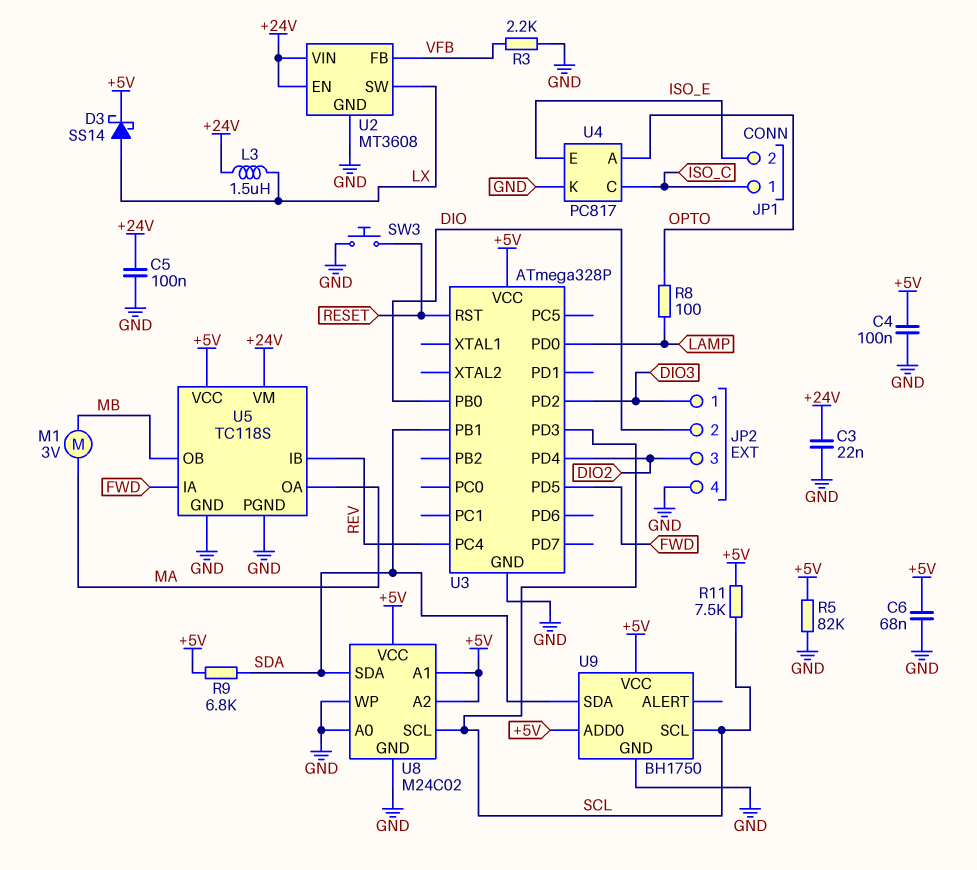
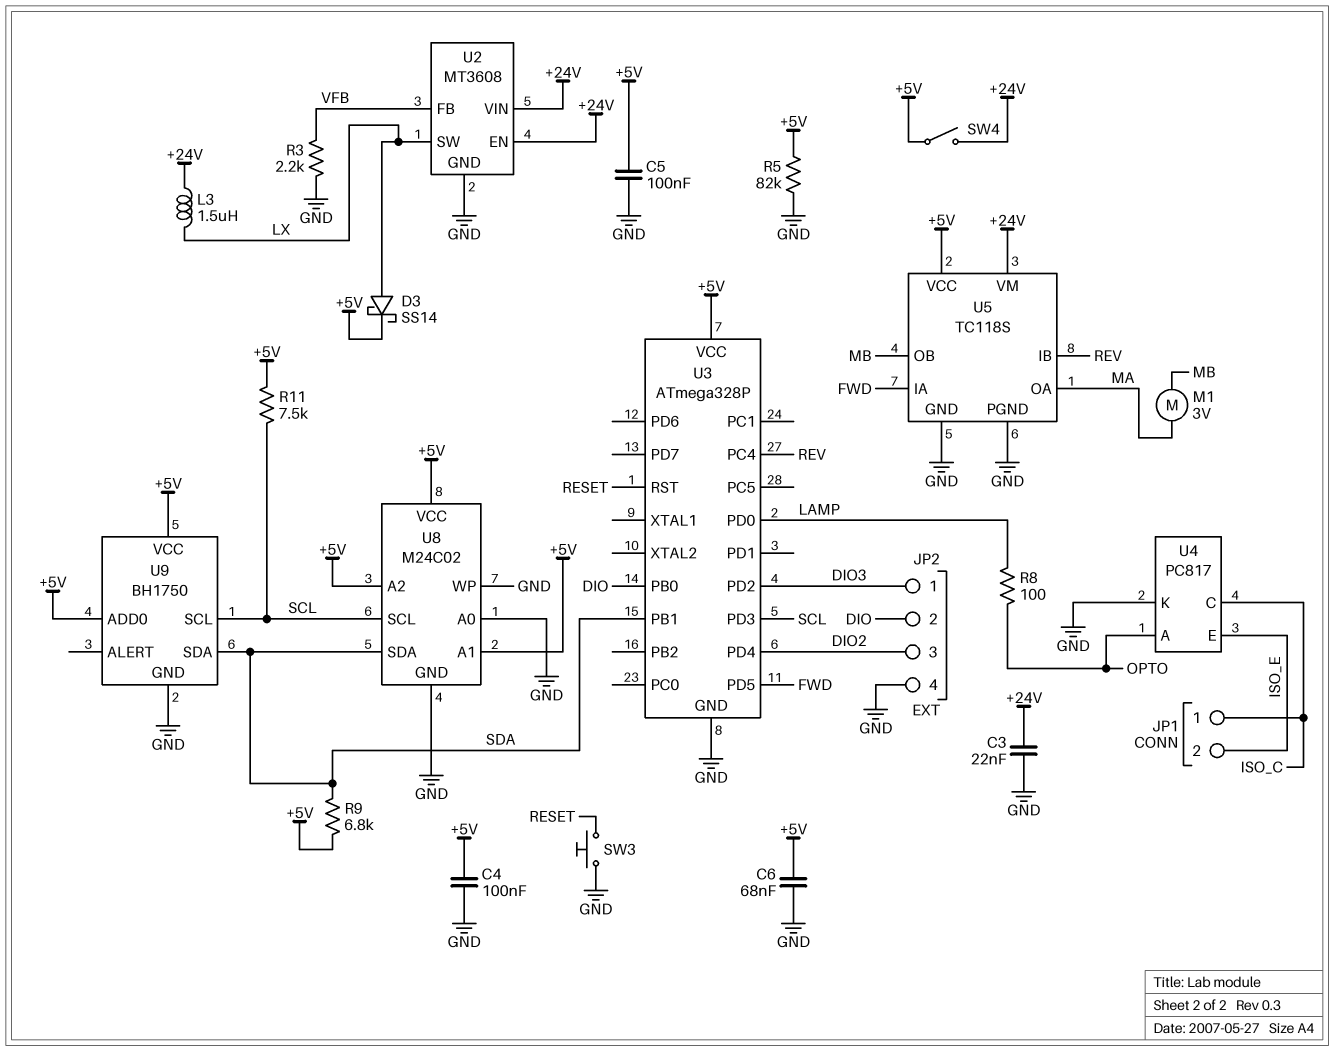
C5: 100nF (+24V, GND) -> 100nF (+5V, GND)
SW4: none -> switch (+5V, +24V)

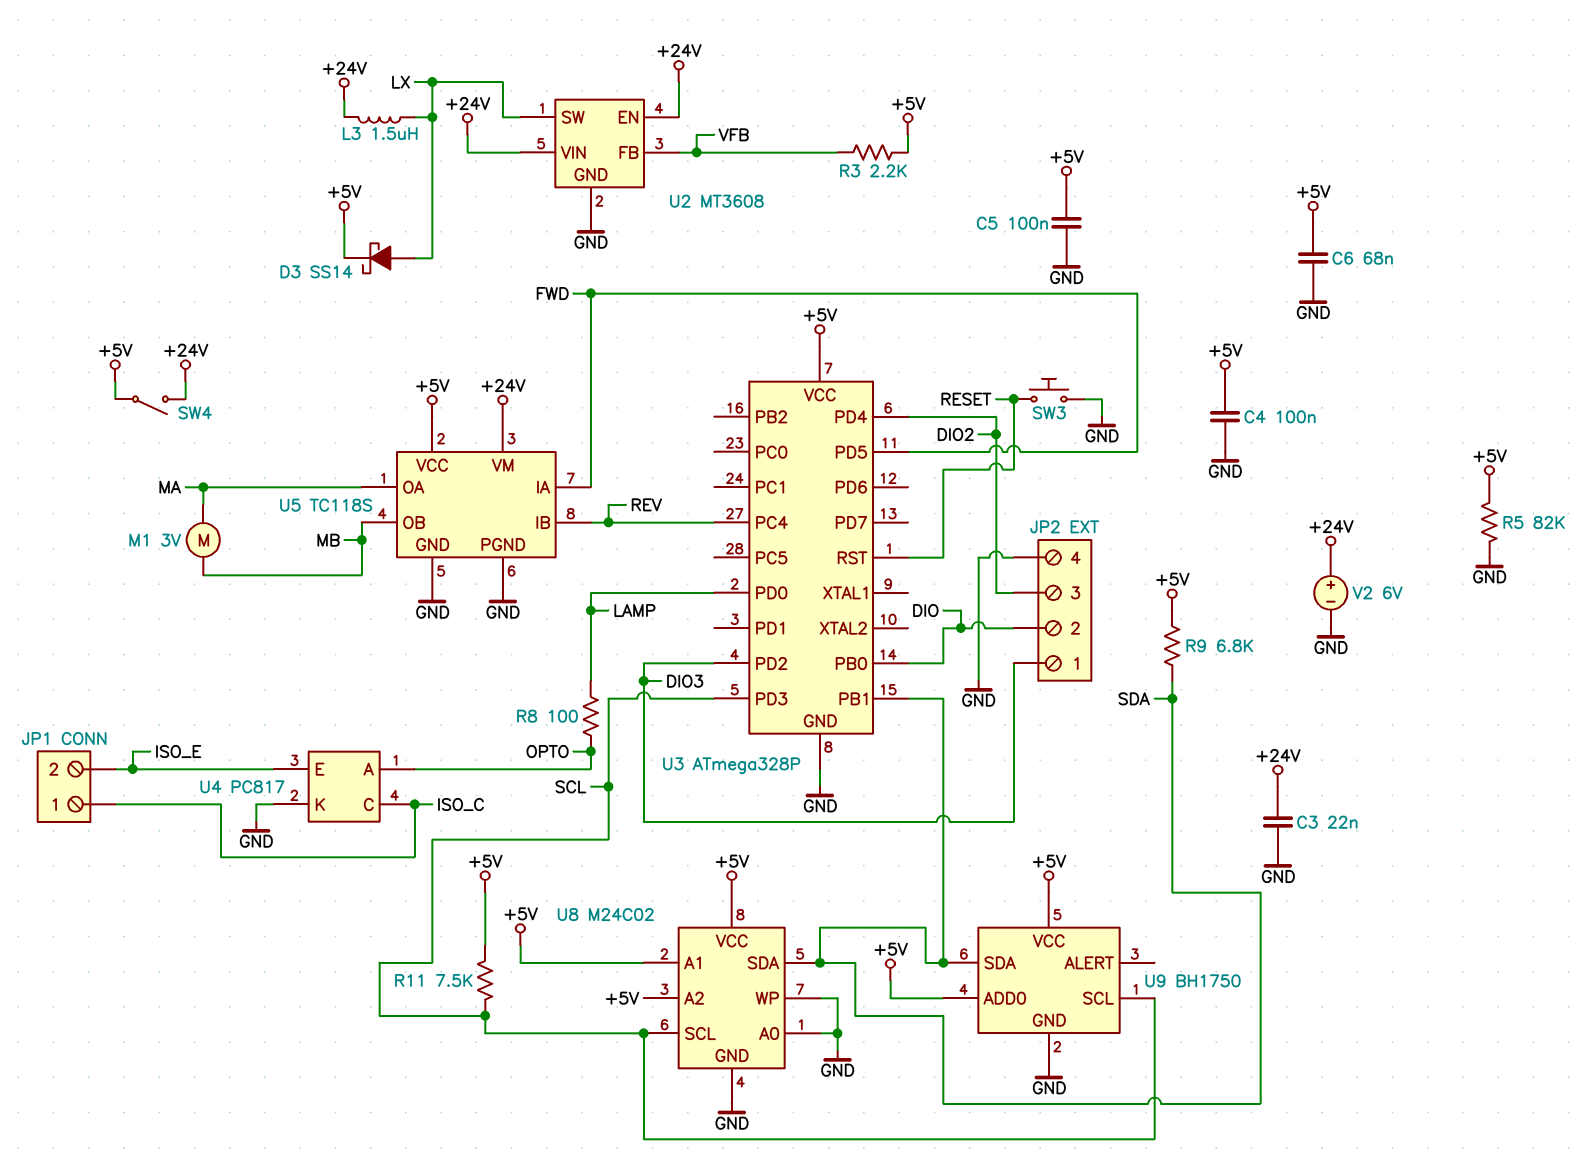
R3: 2.2k (GND, VFB) -> 2.2k (+5V, VFB)
V2: none -> 6V (plus +24V, minus GND)

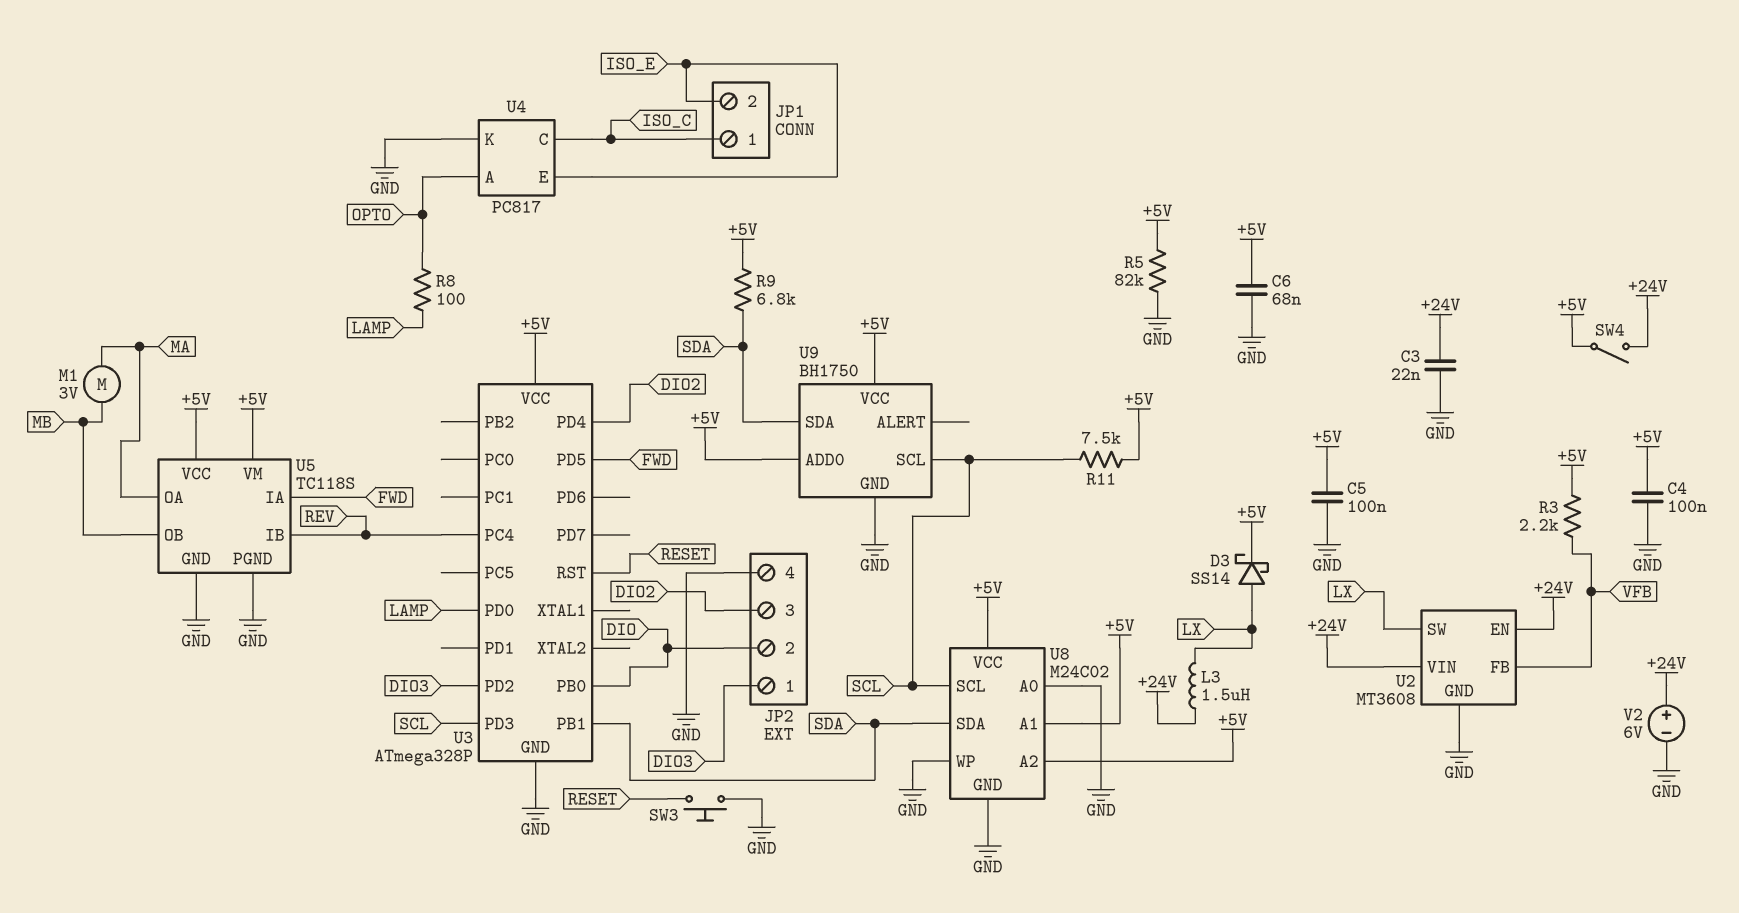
U5 pin VM: +24V -> +5V

